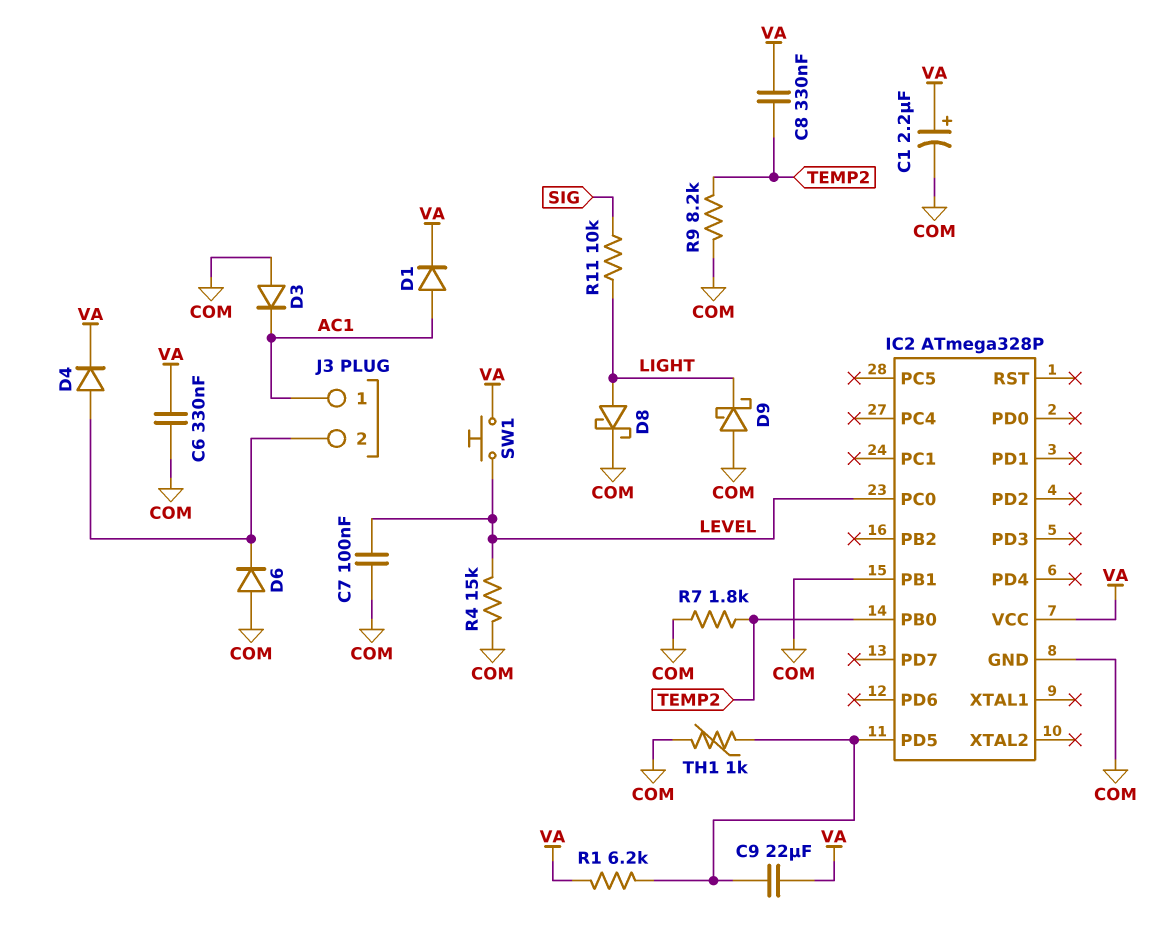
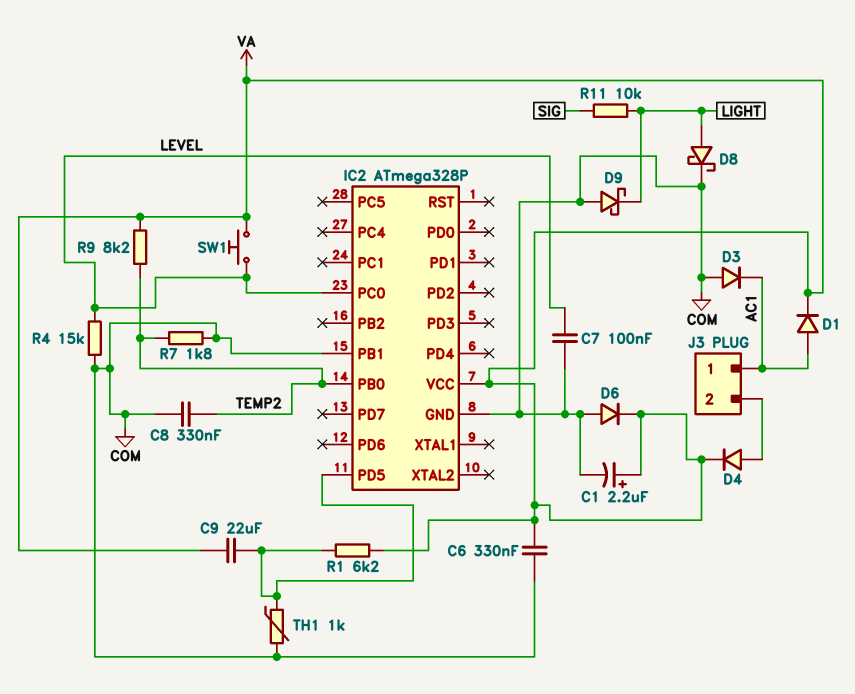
C8: 330nF (TEMP2, VA) -> 330nF (COM, TEMP2)
D6: diode (A COM, K J3/2) -> diode (A COM, K VA)
R9: 8.2k (COM, TEMP2) -> 8.2k (TEMP2, VA)

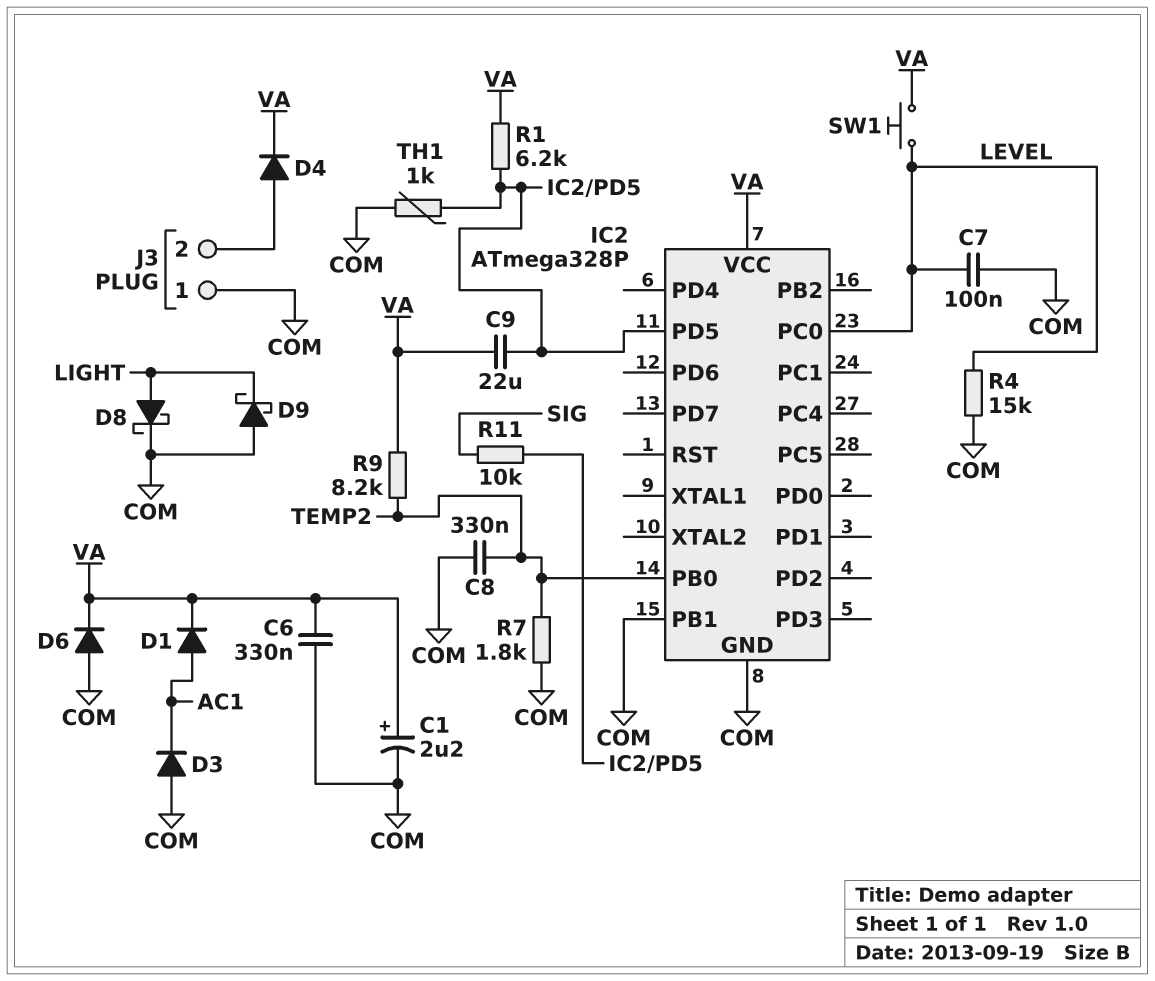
J3 pin 1: AC1 -> COM
R11: 10k (LIGHT, SIG) -> 10k (IC2/PD5, SIG)

